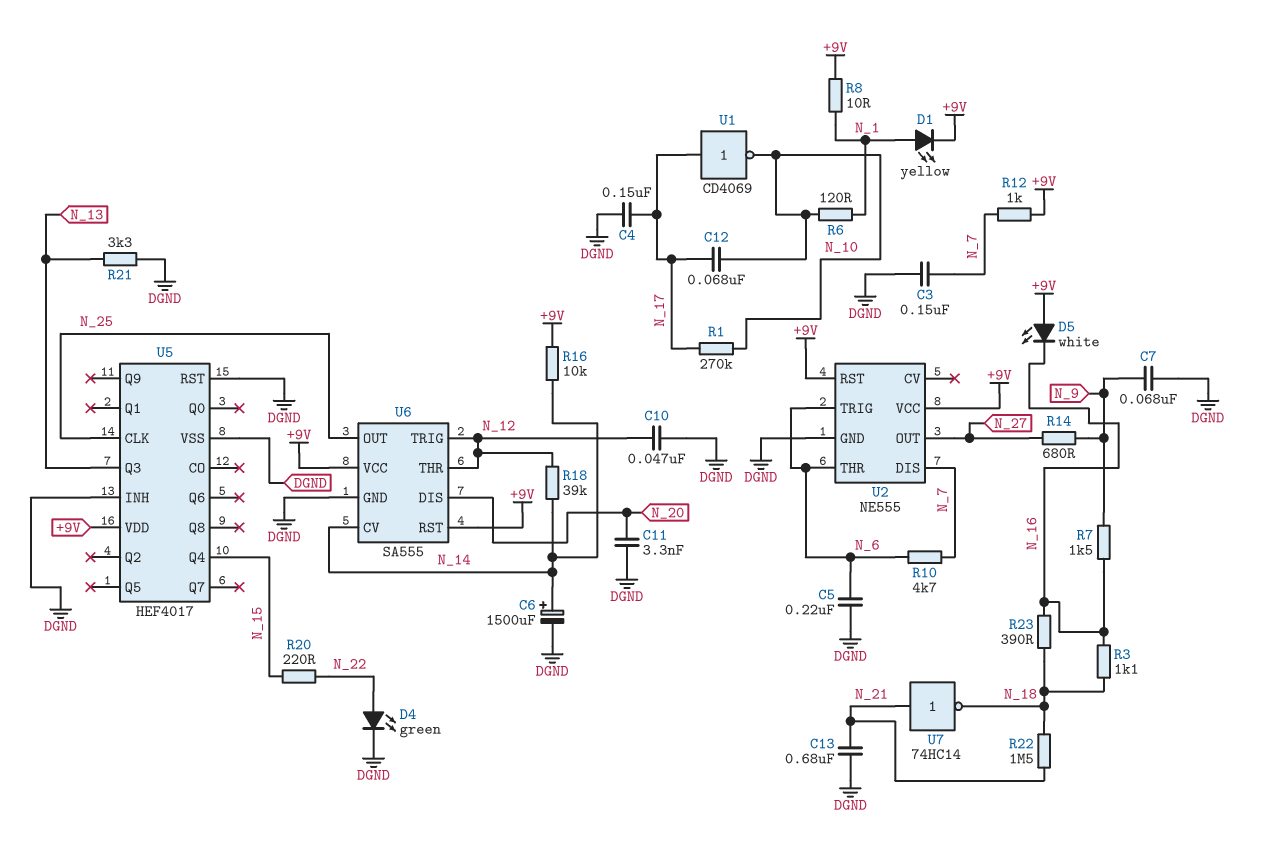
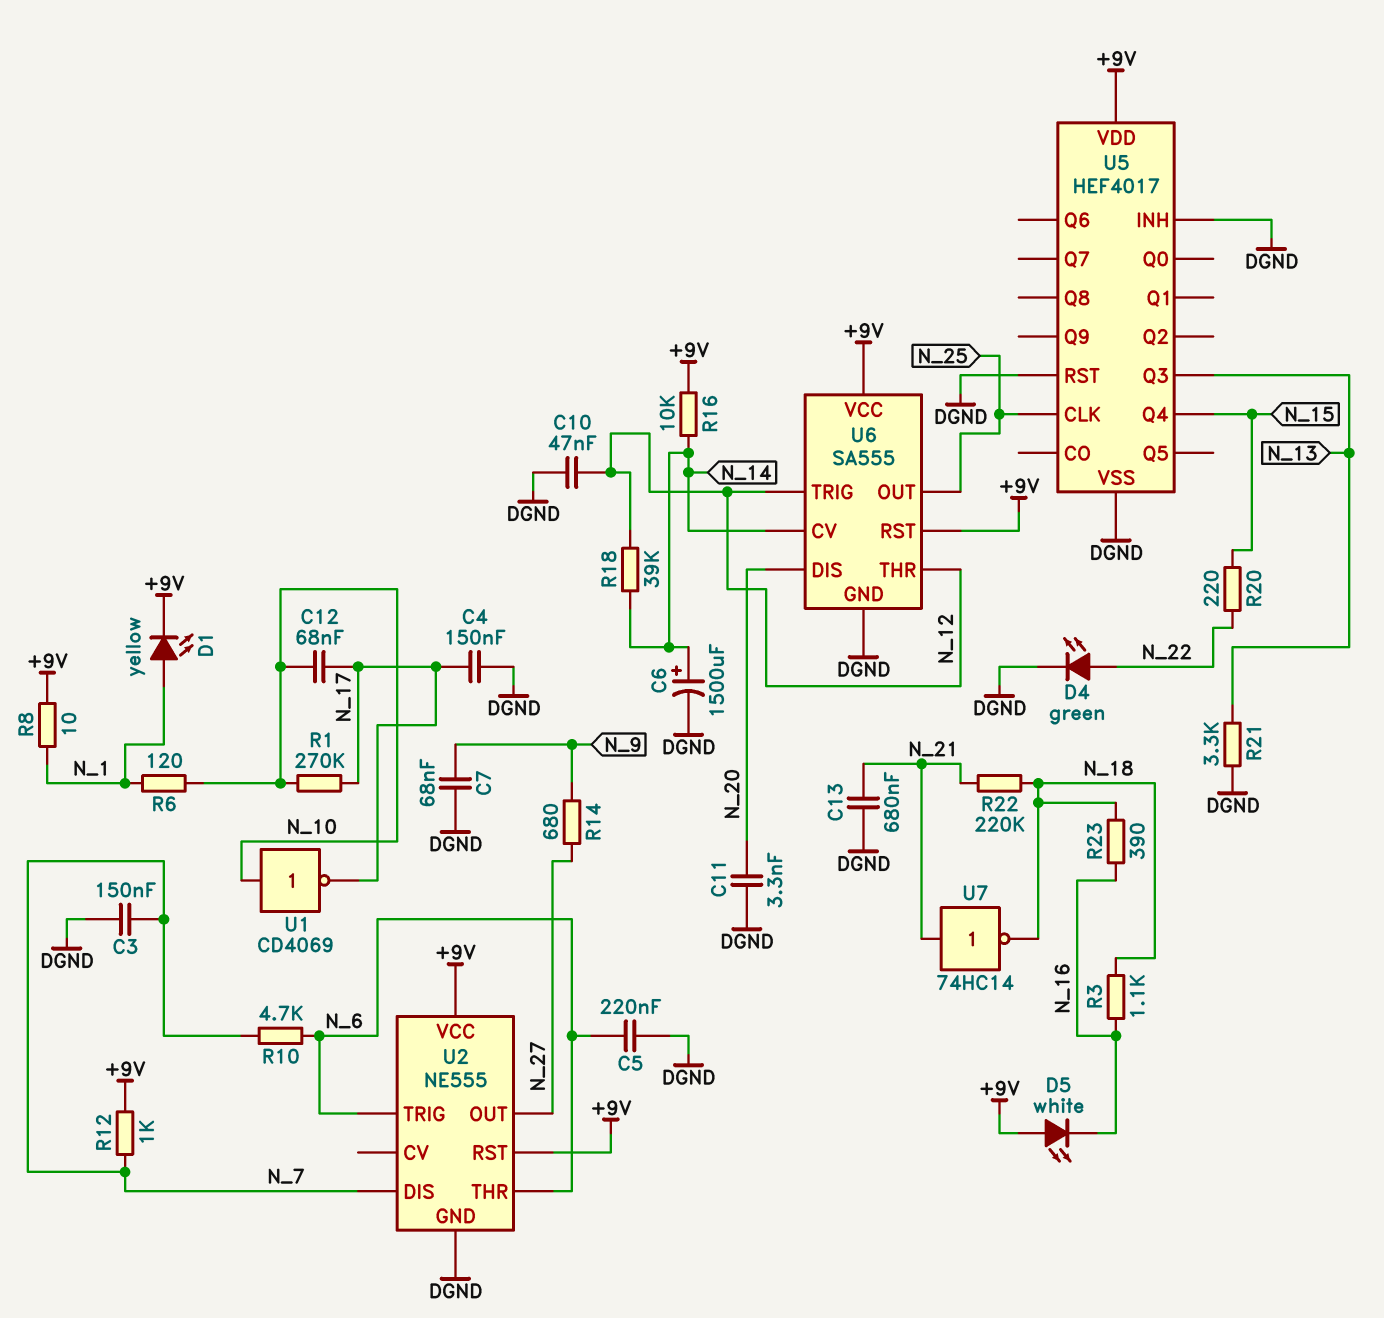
R7: 1.5k (N_9, N_16) -> none
R22: 1.5M (N_18, N_21) -> 220k (N_18, N_21)
U1: NOT CD4069 (in N_17, out N_10) -> NOT CD4069 (in N_10, out N_17)

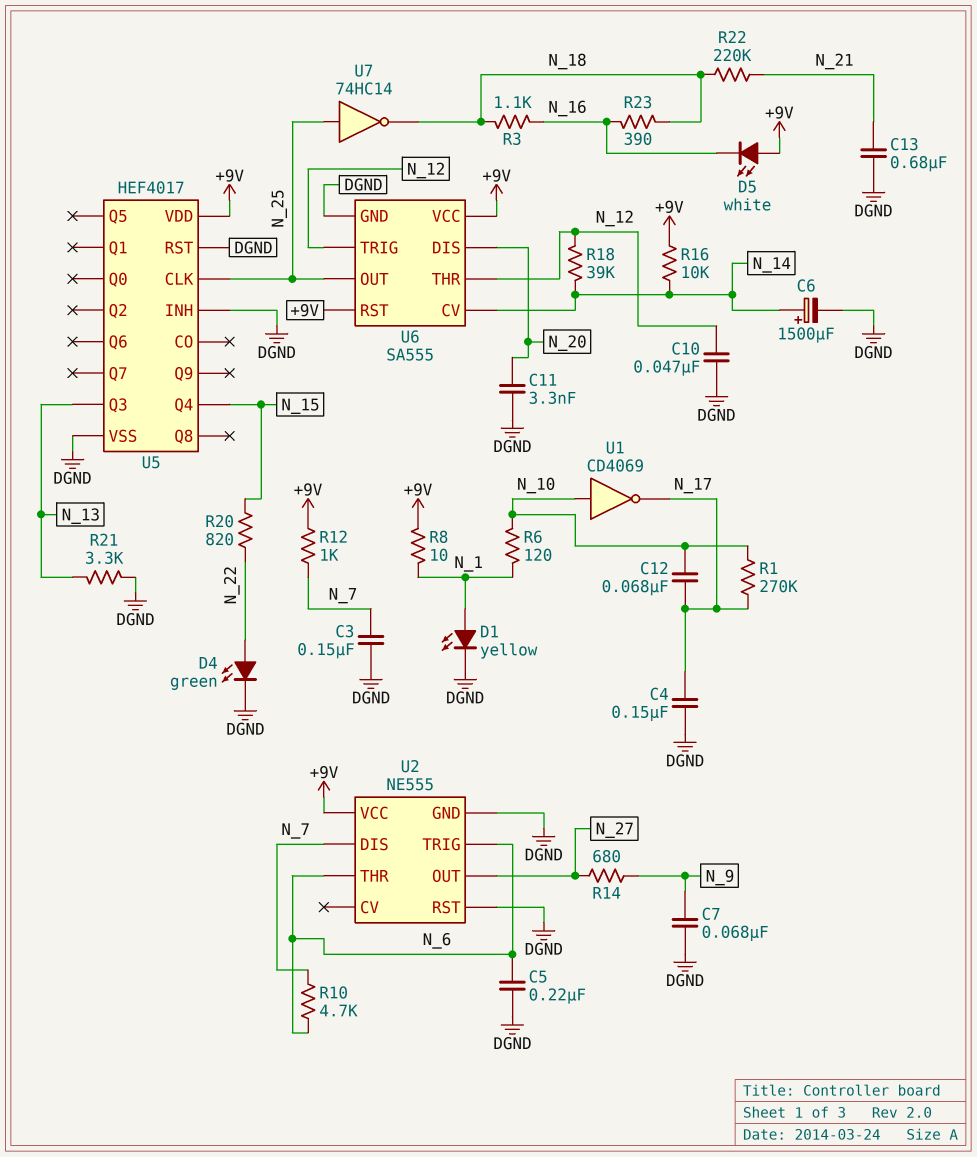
D1: LED yellow (A N_1, K +9V) -> LED yellow (A N_1, K DGND)
R20: 220 (N_15, N_22) -> 820 (N_15, N_22)
U2 pin RST: +9V -> DGND
U7: NOT 74HC14 (in N_21, out N_18) -> NOT 74HC14 (in N_25, out N_18)

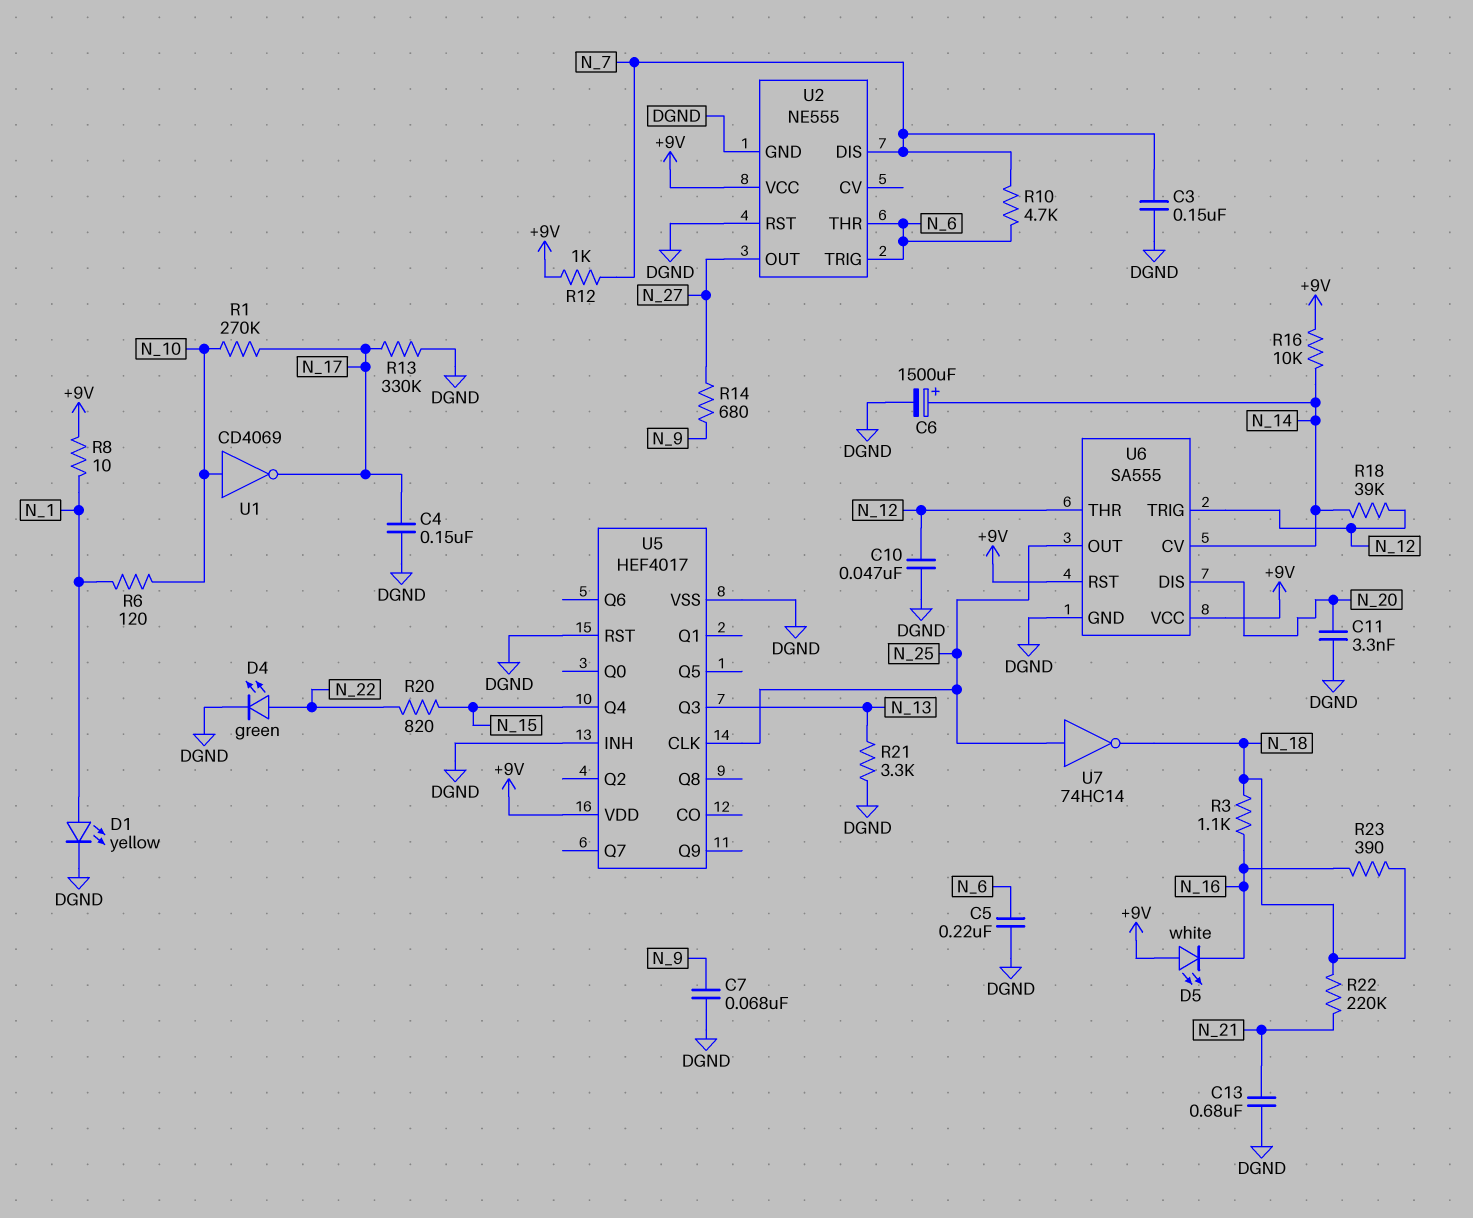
C12: 68nF (N_10, N_17) -> none
R13: none -> 330k (DGND, N_17)

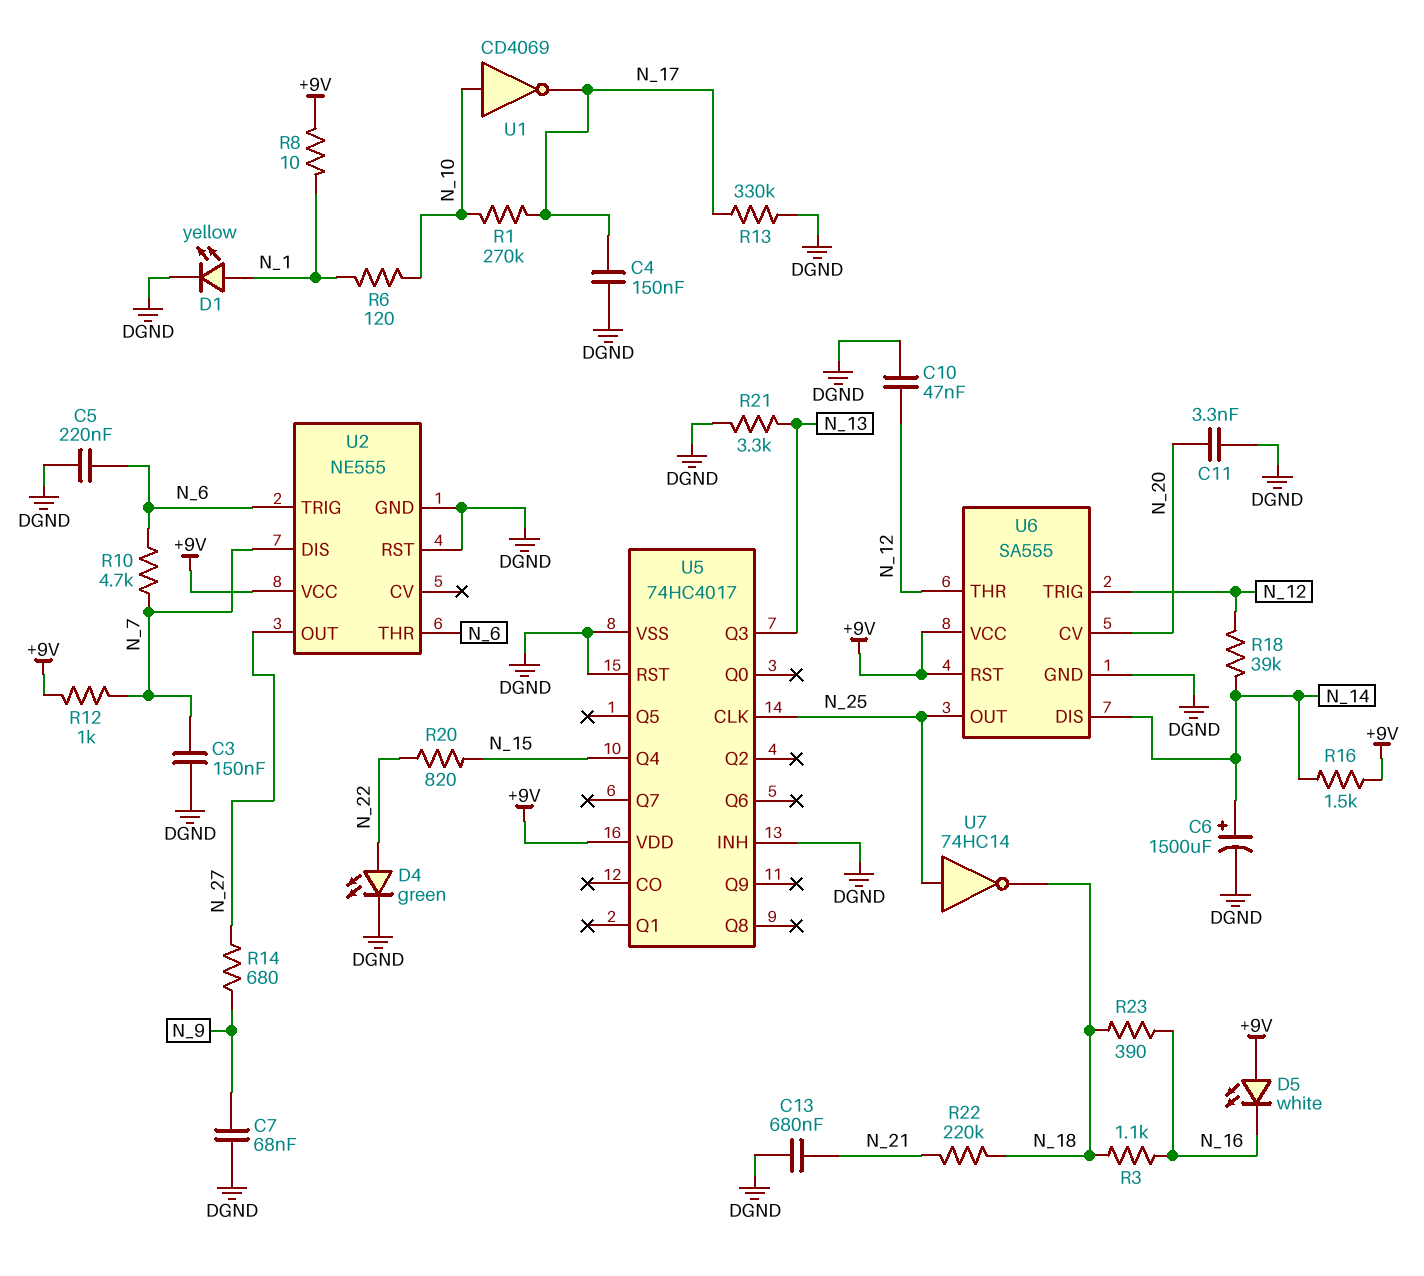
R16: 10k (+9V, N_14) -> 1.5k (+9V, N_14)
U5: HEF4017 -> 74HC4017
U6 pin CV: N_14 -> N_20
U6 pin DIS: N_20 -> N_14

